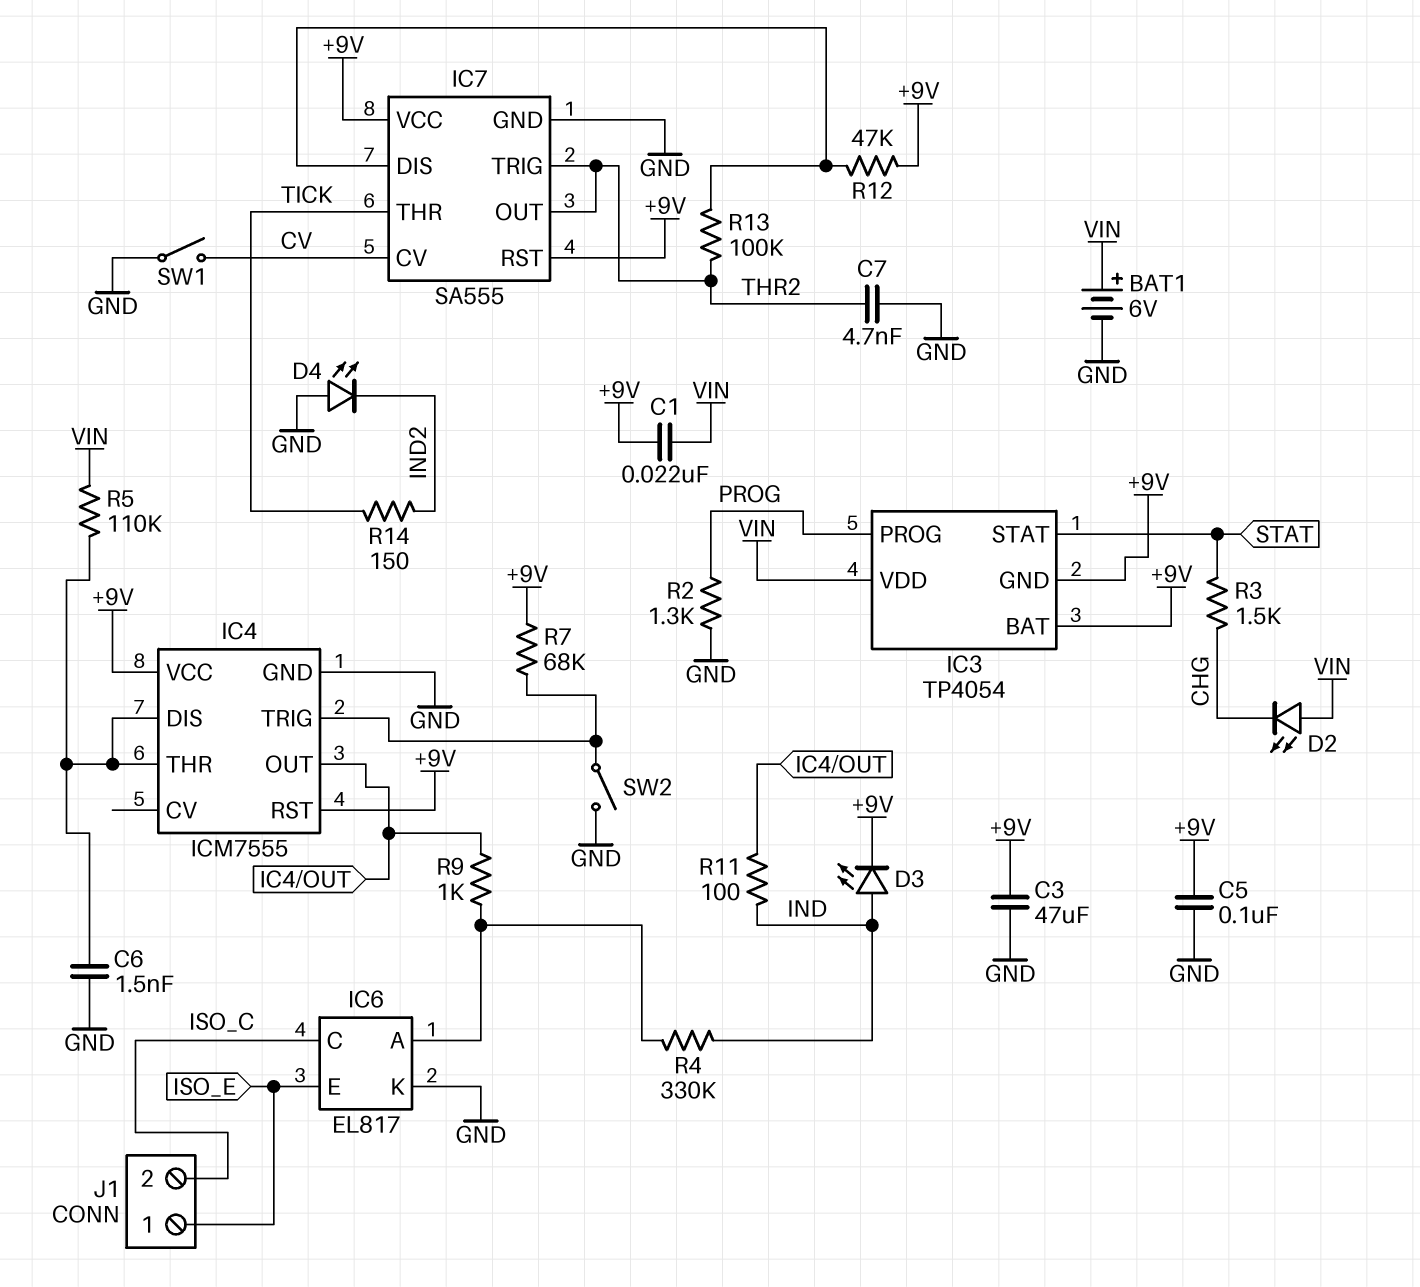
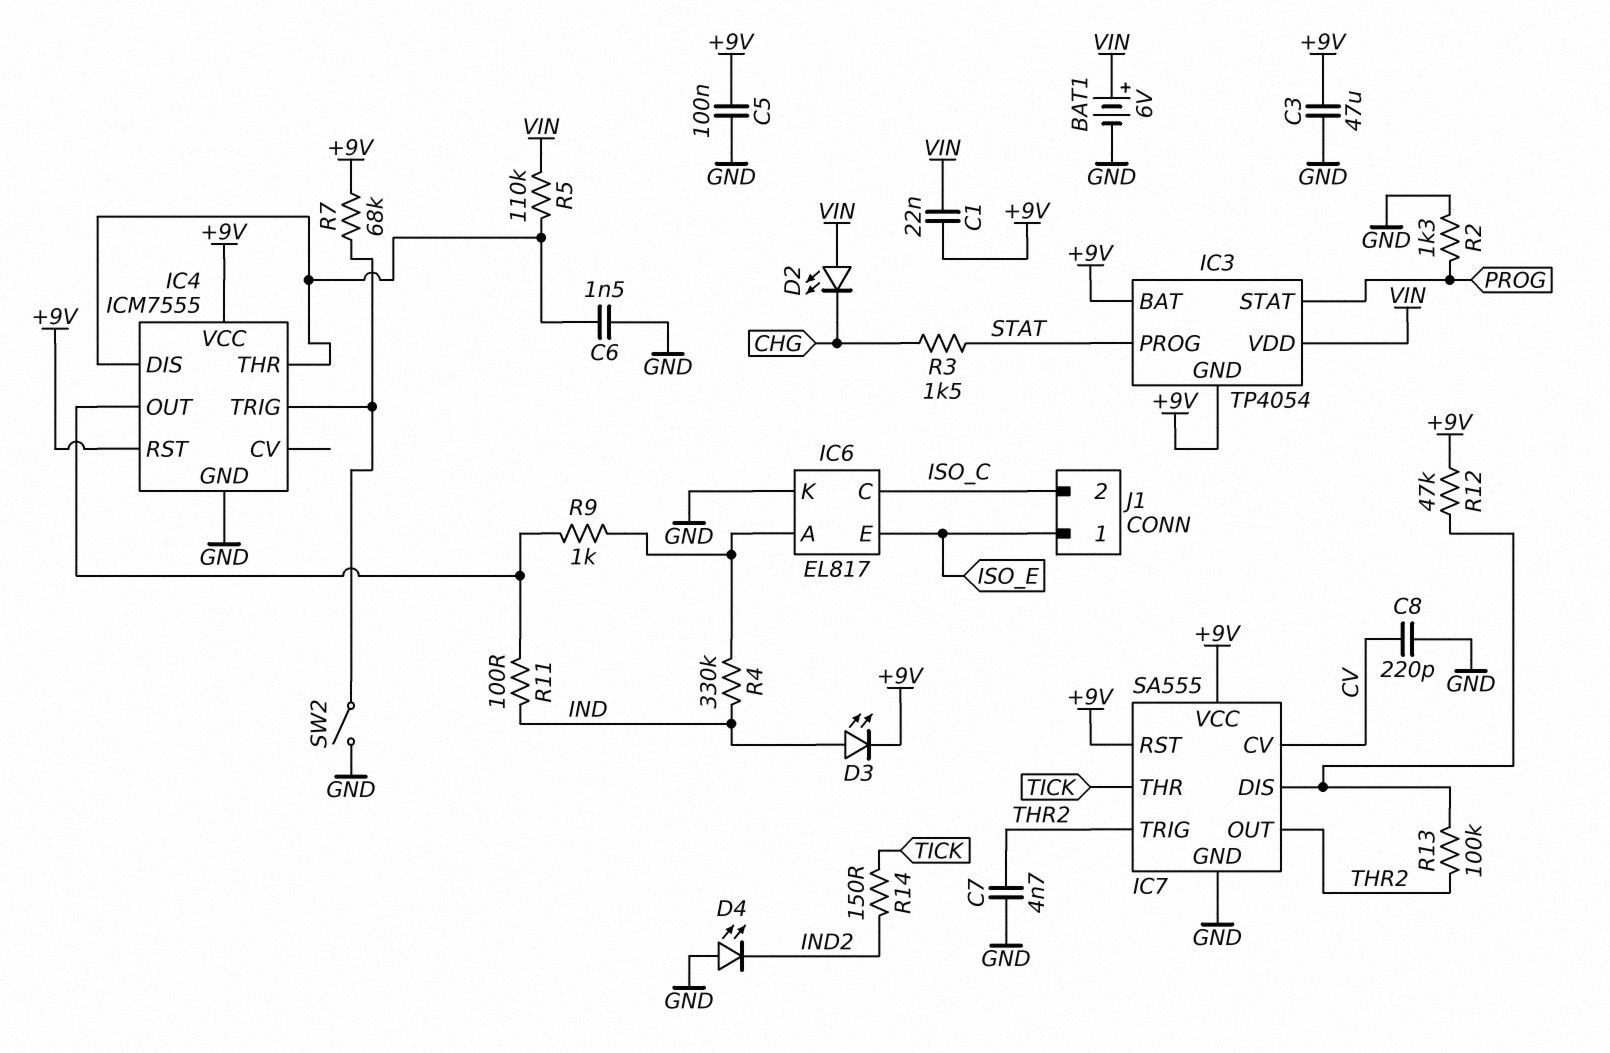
C8: none -> 220pF (CV, GND)
IC3 pin PROG: PROG -> STAT
IC3 pin STAT: STAT -> PROG
SW1: switch (CV, GND) -> none

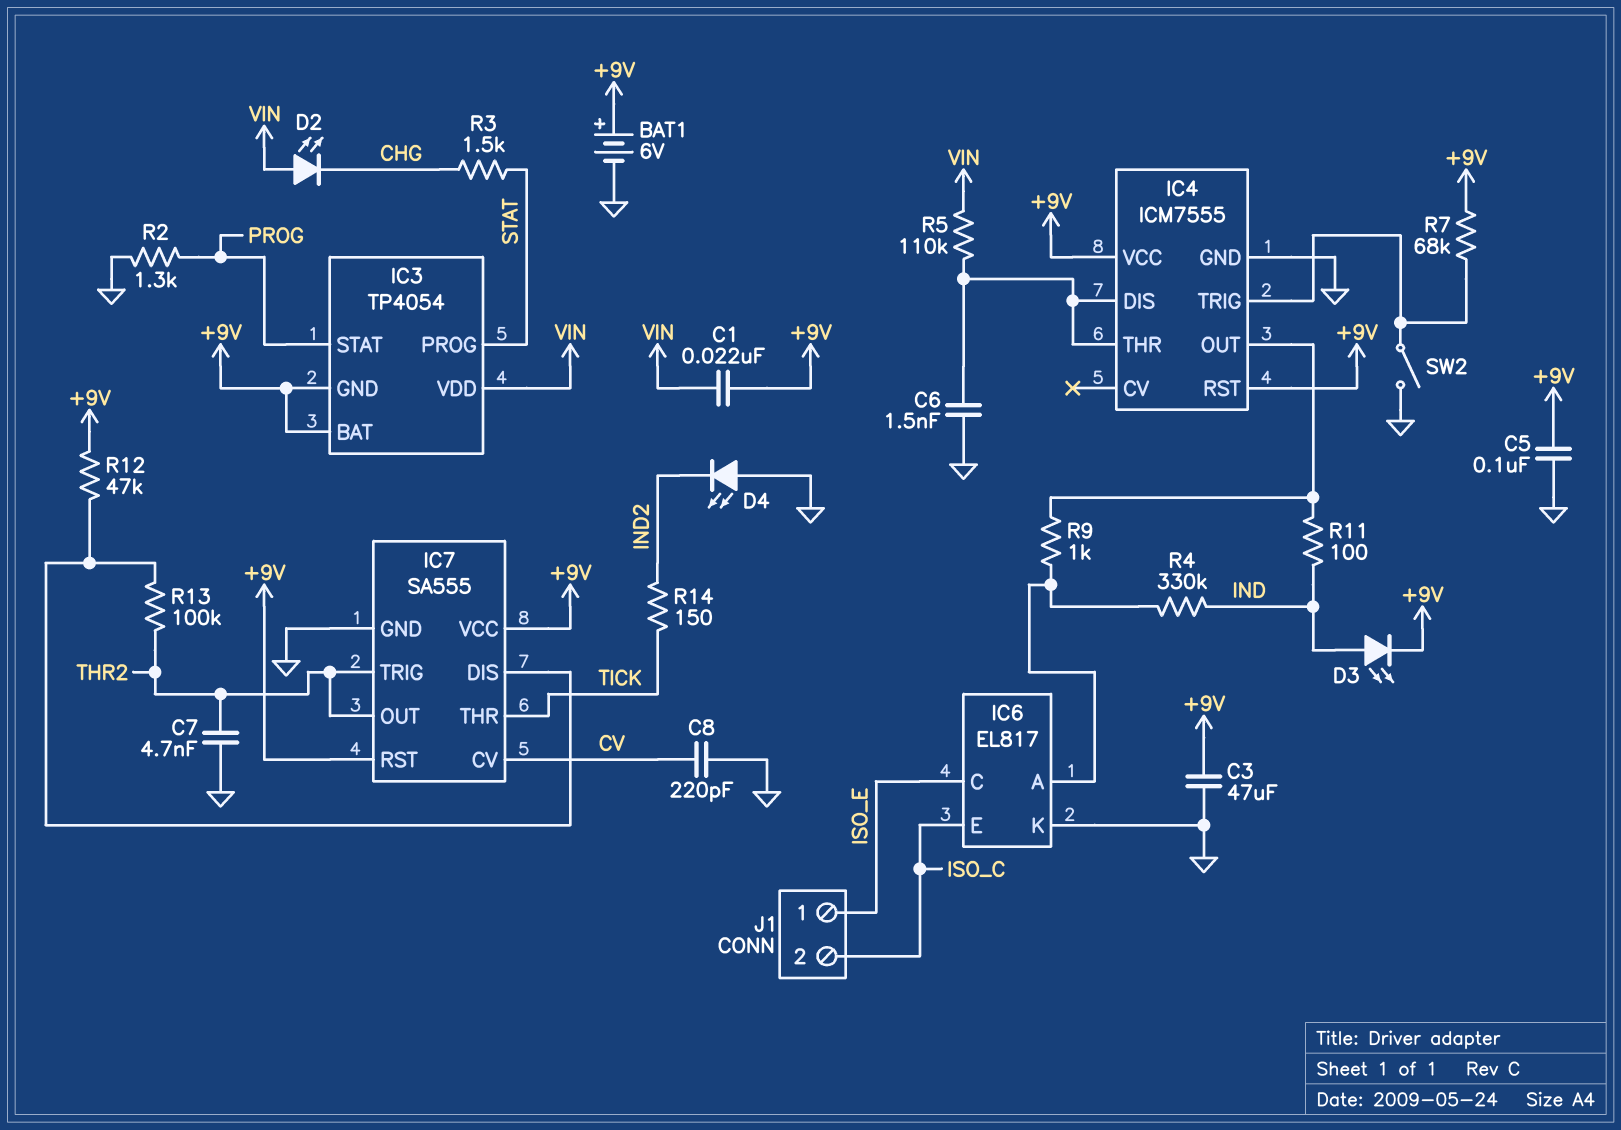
BAT1: 6V (plus VIN, minus GND) -> 6V (plus +9V, minus GND)
IC6 pin C: ISO_C -> ISO_E
IC6 pin E: ISO_E -> ISO_C

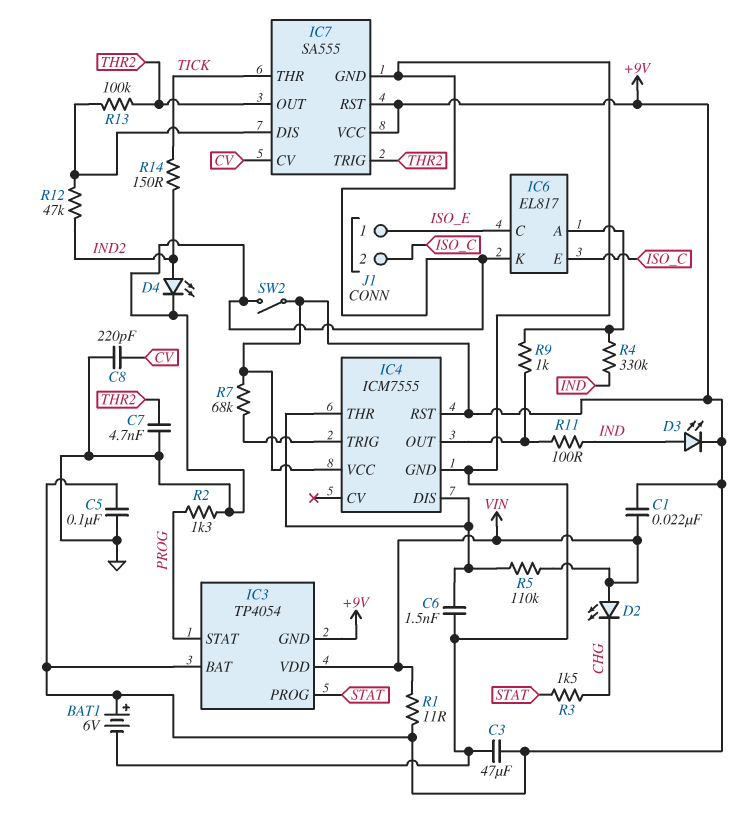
D4: LED (A GND, K IND2) -> LED (A IND2, K GND)
R1: none -> 11 (+9V, VIN)
R12: 47k (+9V, IC7/DIS) -> 47k (IC7/DIS, IND2)
SW2: switch (GND, IC4/TRIG) -> switch (+9V, GND)

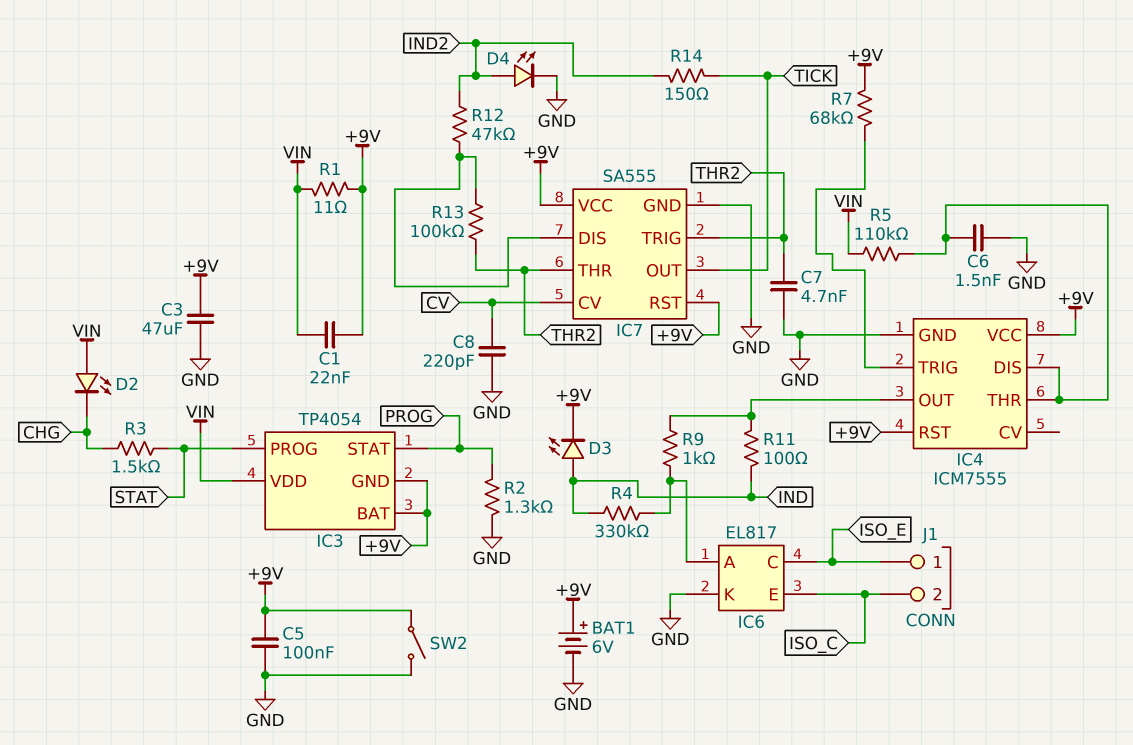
IC7 pin OUT: THR2 -> TICK
IC7 pin THR: TICK -> THR2

